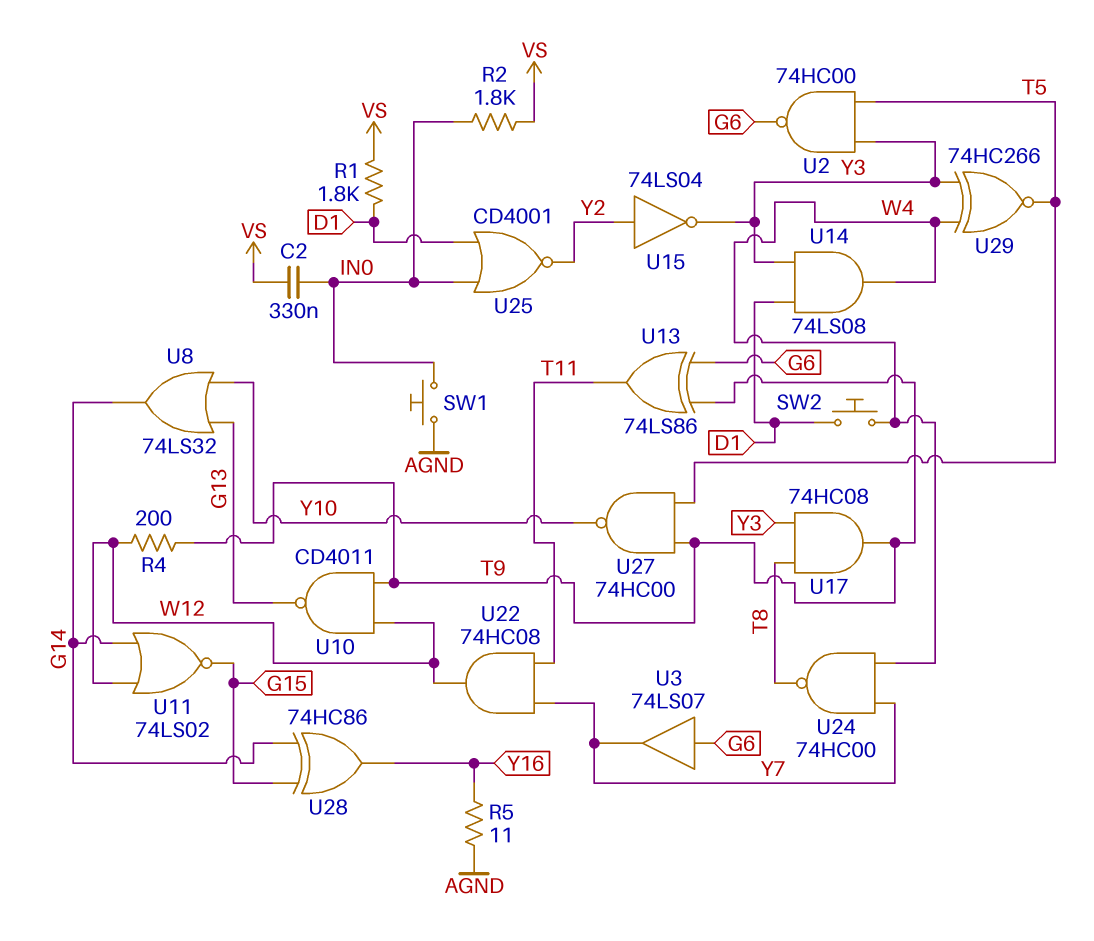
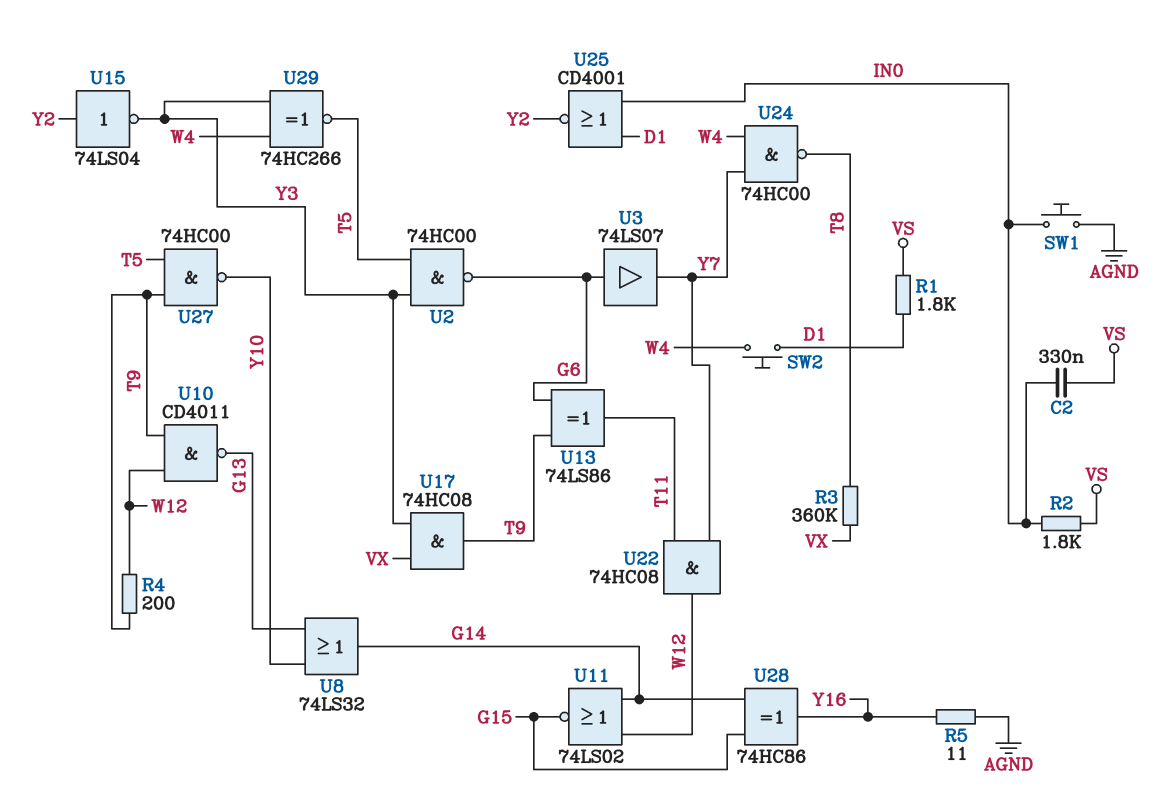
R3: none -> 360k (T8, VX)
U14: AND 74LS08 (in D1, in Y3, out W4) -> none
U17: AND 74HC08 (in T8, in Y3, out T9) -> AND 74HC08 (in VX, in Y3, out T9)

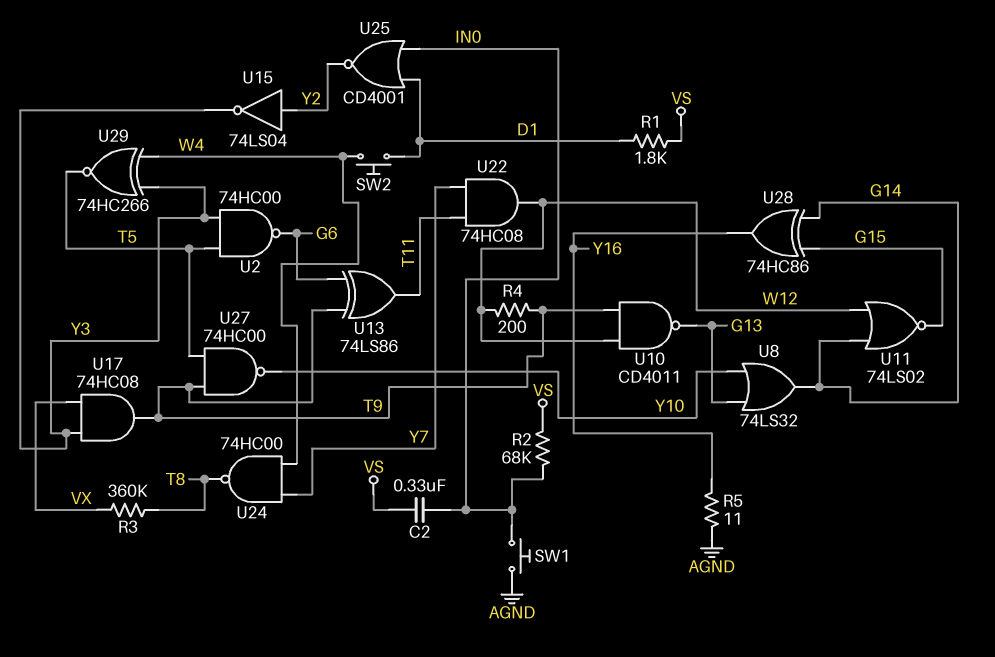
R2: 1.8k (IN0, VS) -> 68k (IN0, VS)
U3: buffer 74LS07 (in G6, out Y7) -> none

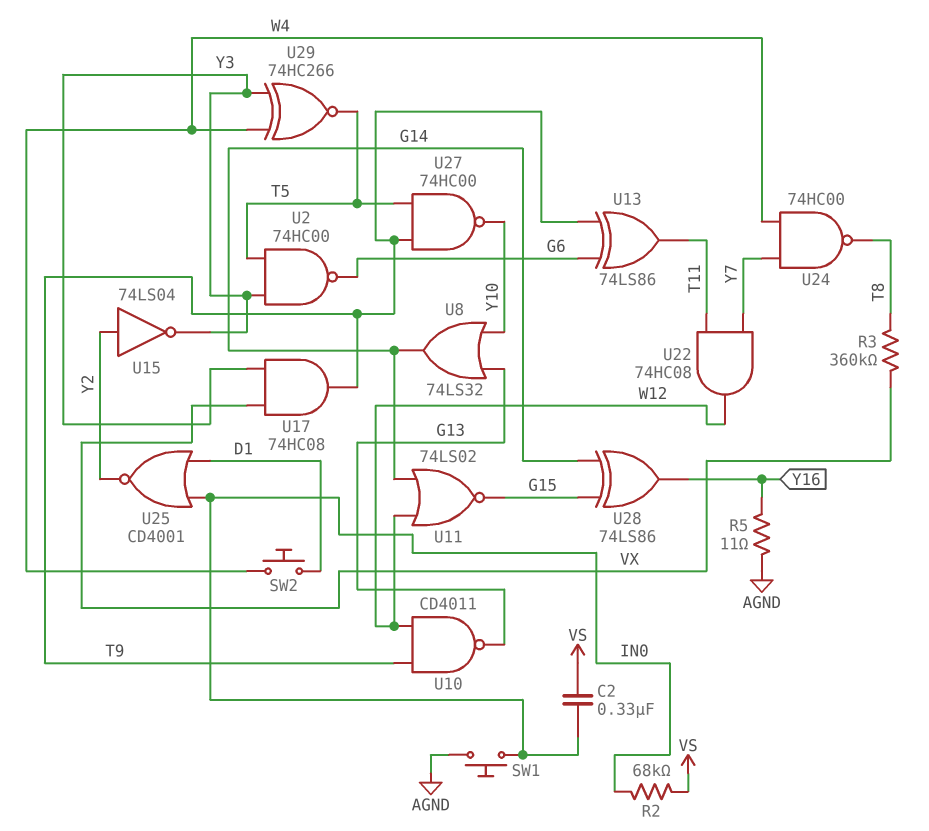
R1: 1.8k (D1, VS) -> none
R4: 200 (T9, W12) -> none
U28: XOR 74HC86 (in G14, in G15, out Y16) -> XOR 74LS86 (in G14, in G15, out Y16)

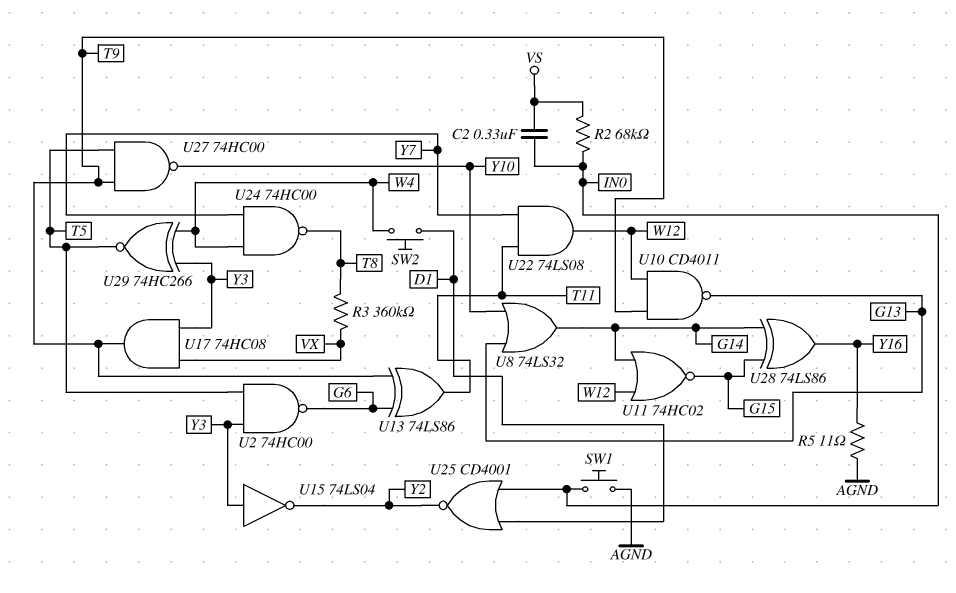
U11: NOR 74LS02 (in G14, in W12, out G15) -> NOR 74HC02 (in G14, in W12, out G15)
U15: NOT 74LS04 (in Y2, out Y3) -> NOT 74LS04 (in Y3, out Y2)
U22: AND 74HC08 (in T11, in Y7, out W12) -> AND 74LS08 (in T11, in Y7, out W12)

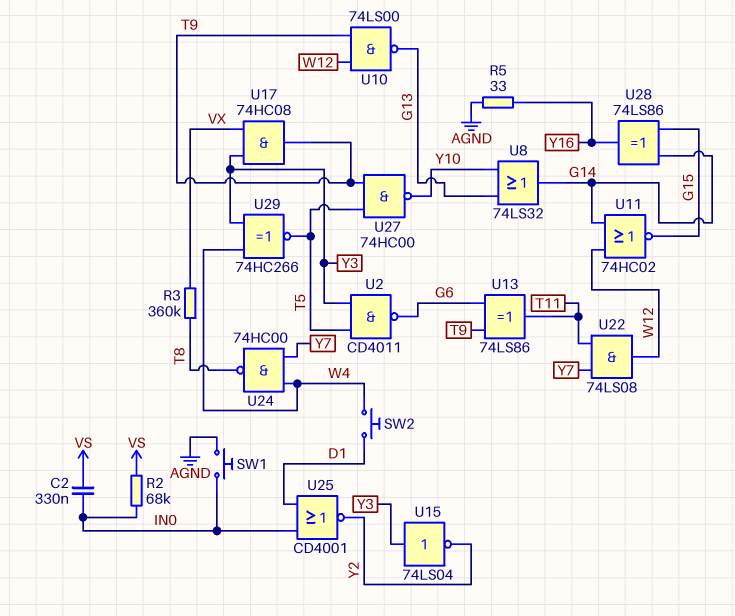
R5: 11 (AGND, Y16) -> 33 (AGND, Y16)
U2: NAND 74HC00 (in T5, in Y3, out G6) -> NAND CD4011 (in T5, in Y3, out G6)
U10: NAND CD4011 (in T9, in W12, out G13) -> NAND 74LS00 (in T9, in W12, out G13)

